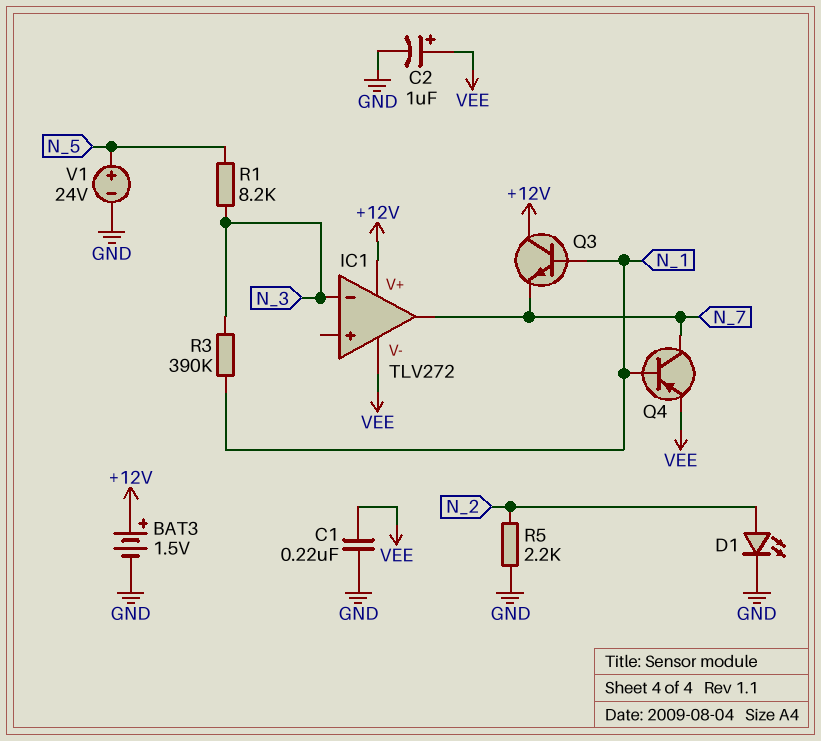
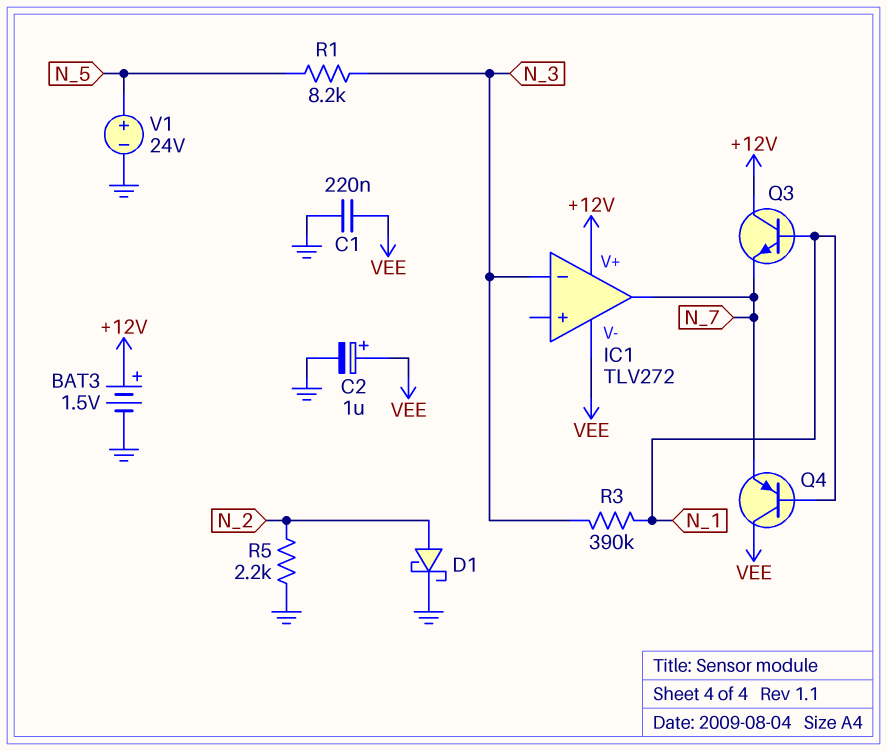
D1: LED (A N_2, K GND) -> schottky (A N_2, K GND)
Q4: PNP (B N_1, C N_7, E VEE) -> PNP (B N_1, C VEE, E N_7)

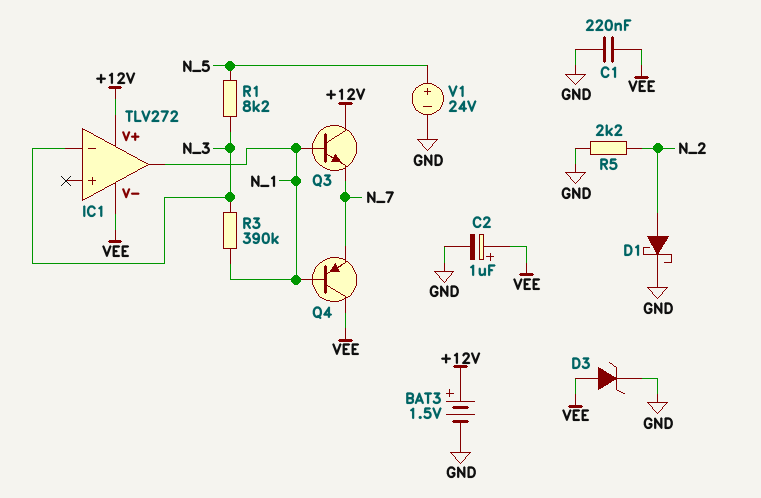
D3: none -> zener (A VEE, K GND)
IC1 pin out: N_7 -> N_1

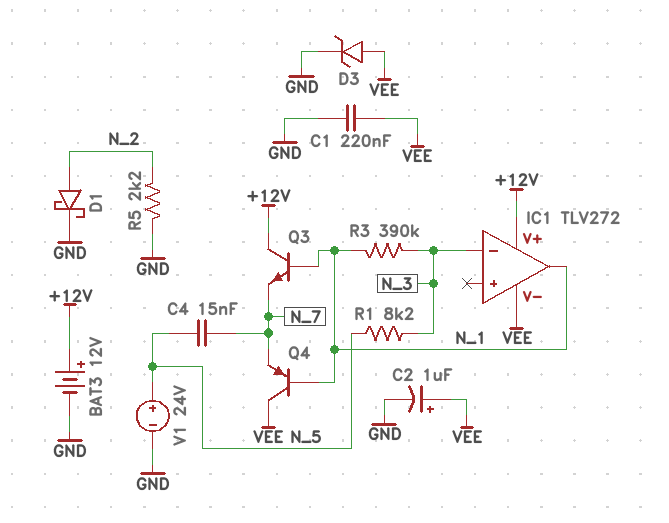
BAT3: 1.5V (plus +12V, minus GND) -> 12V (plus +12V, minus GND)
C4: none -> 15nF (N_5, N_7)

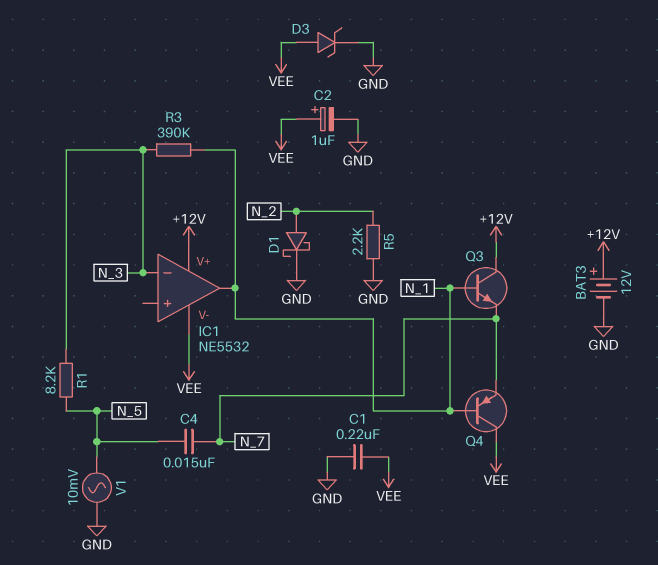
IC1: TLV272 -> NE5532
V1: 24V (plus N_5, minus GND) -> AC 10mV (GND, N_5)

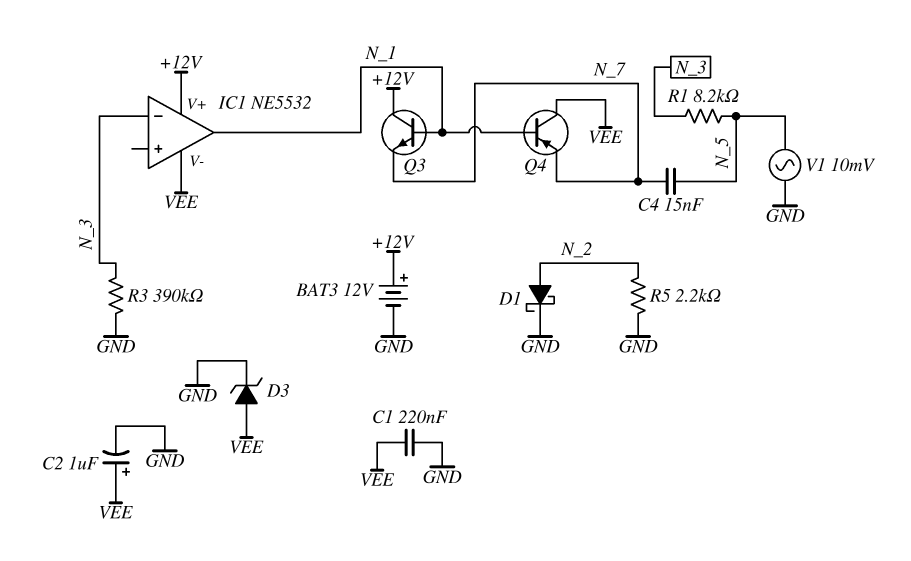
R3: 390k (N_1, N_3) -> 390k (GND, N_3)

